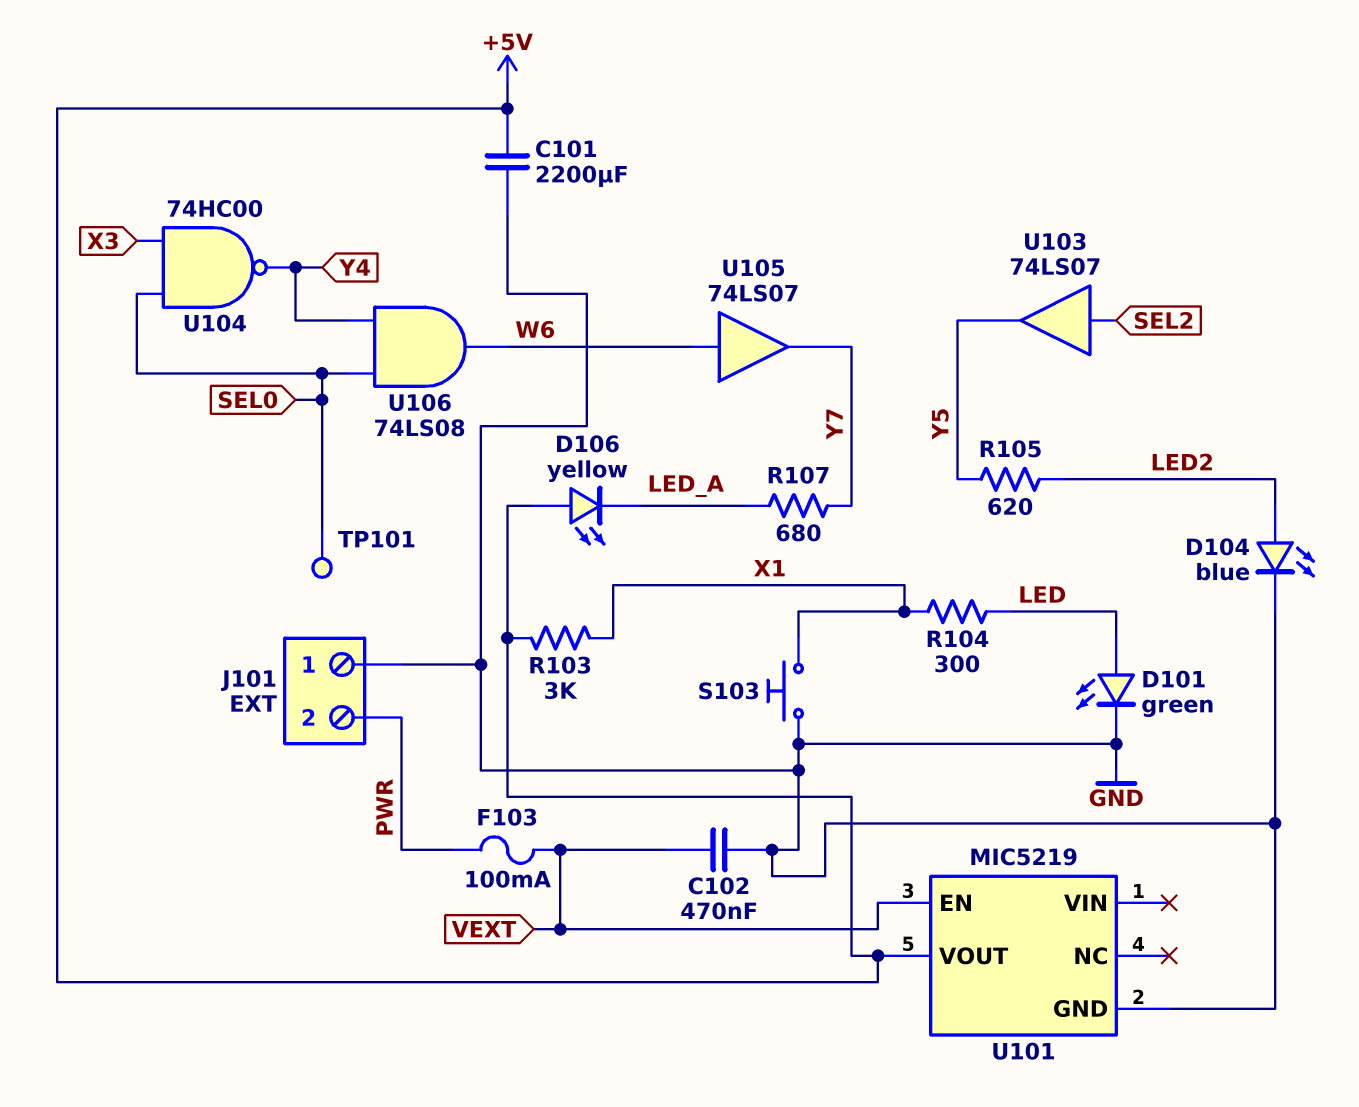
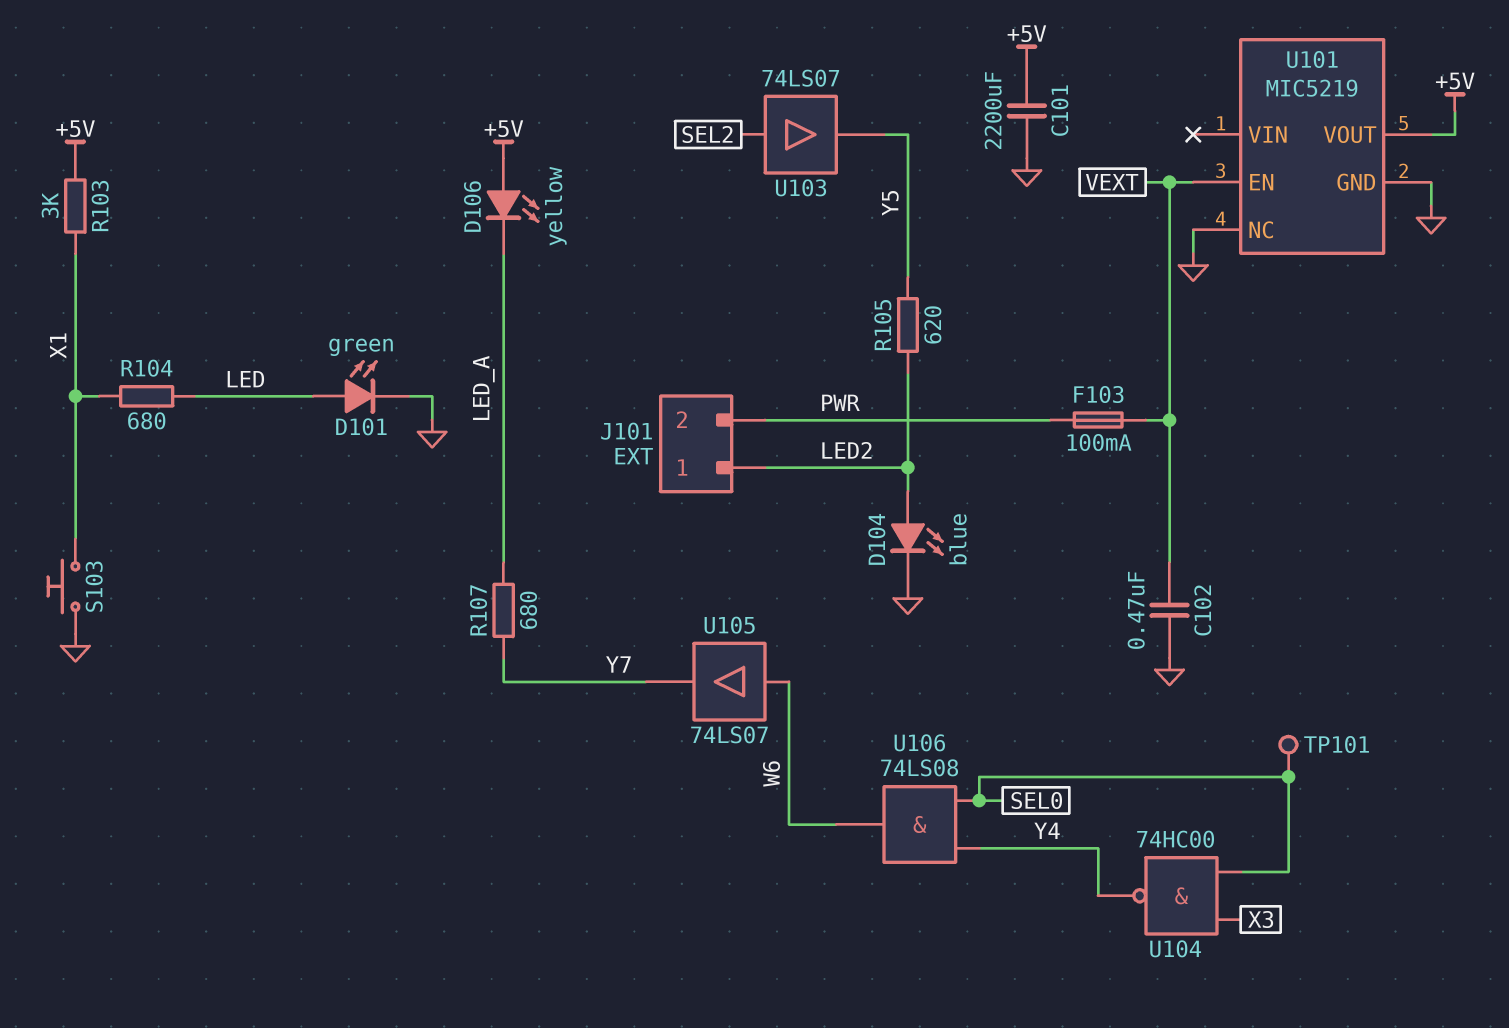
J101 pin 1: GND -> LED2
R104: 300 (LED, X1) -> 680 (LED, X1)
U101 pin NC: none -> GND

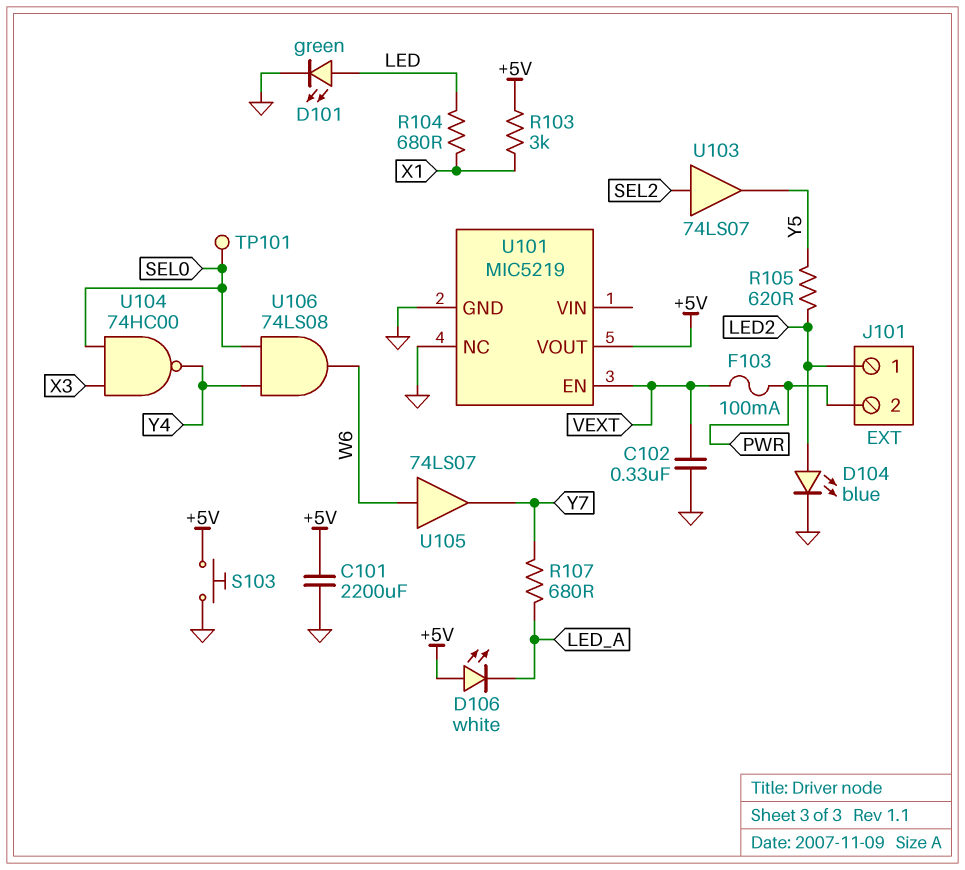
C102: 470nF (GND, VEXT) -> 330nF (GND, VEXT)
D106: LED yellow (A +5V, K LED_A) -> LED white (A +5V, K LED_A)
S103: button (GND, X1) -> button (+5V, GND)

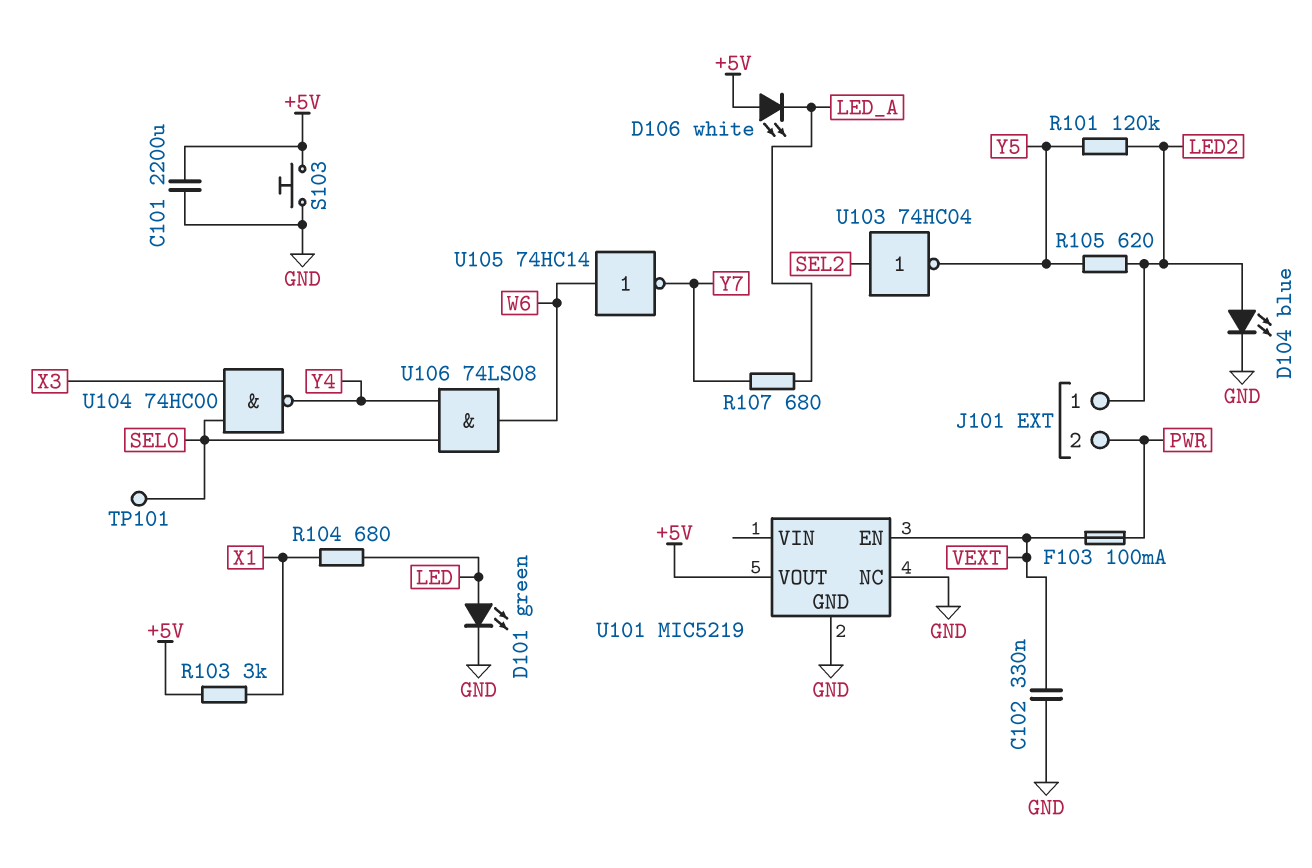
R101: none -> 120k (LED2, Y5)
U103: buffer 74LS07 (in SEL2, out Y5) -> NOT 74HC04 (in SEL2, out Y5)
U105: buffer 74LS07 (in W6, out Y7) -> NOT 74HC14 (in W6, out Y7)

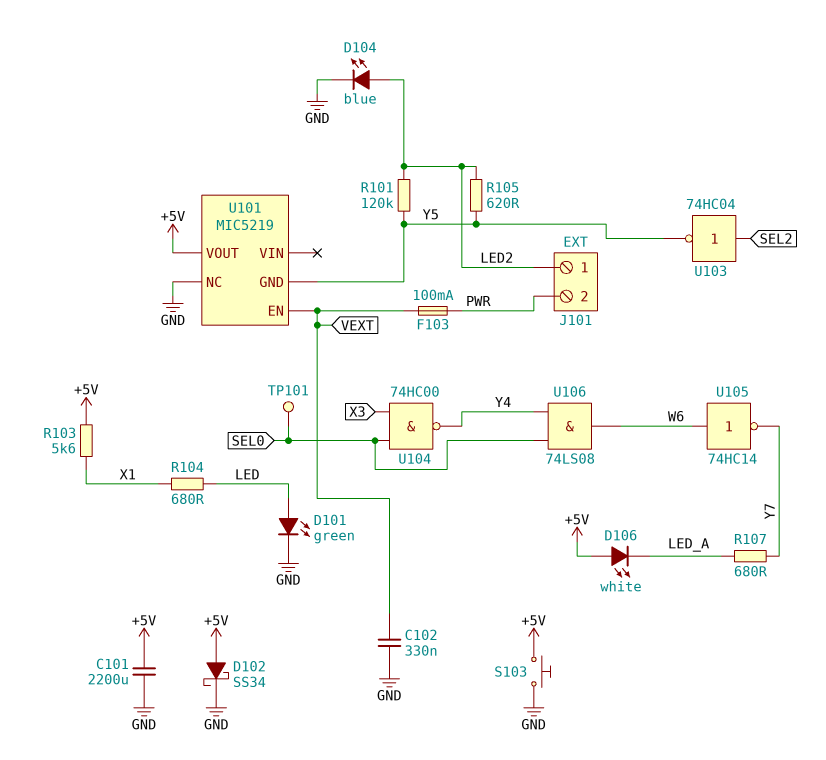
D102: none -> schottky SS34 (A +5V, K GND)
R103: 3k (+5V, X1) -> 5.6k (+5V, X1)
U101 pin GND: GND -> Y5

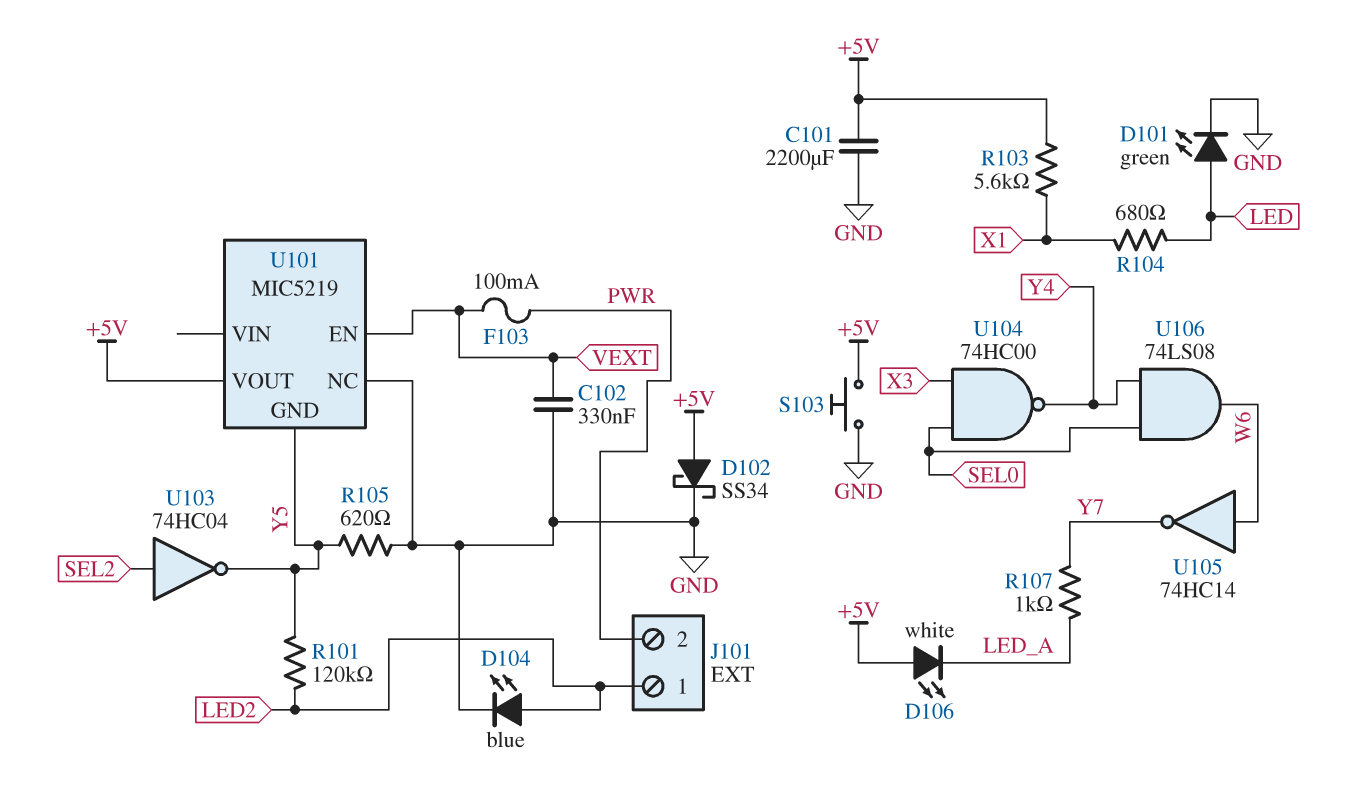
R105: 620 (LED2, Y5) -> 620 (GND, Y5)
R107: 680 (LED_A, Y7) -> 1k (LED_A, Y7)
TP101: test point (SEL0) -> none

